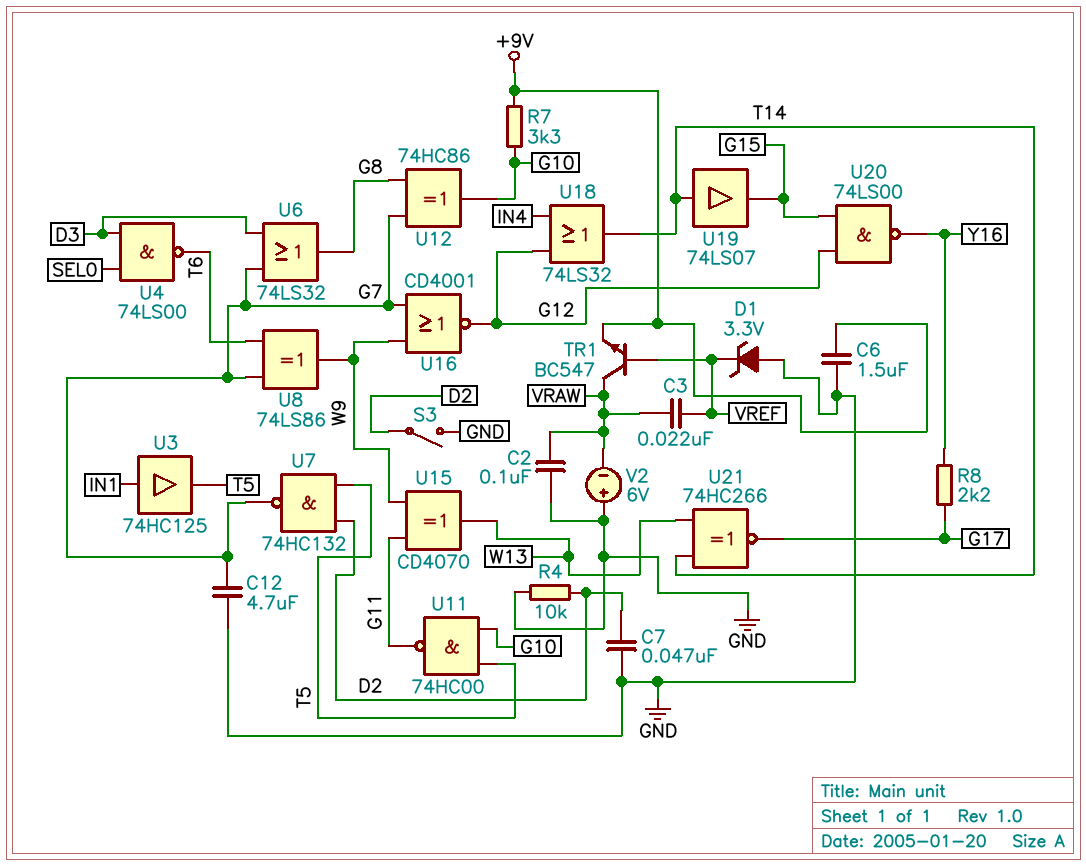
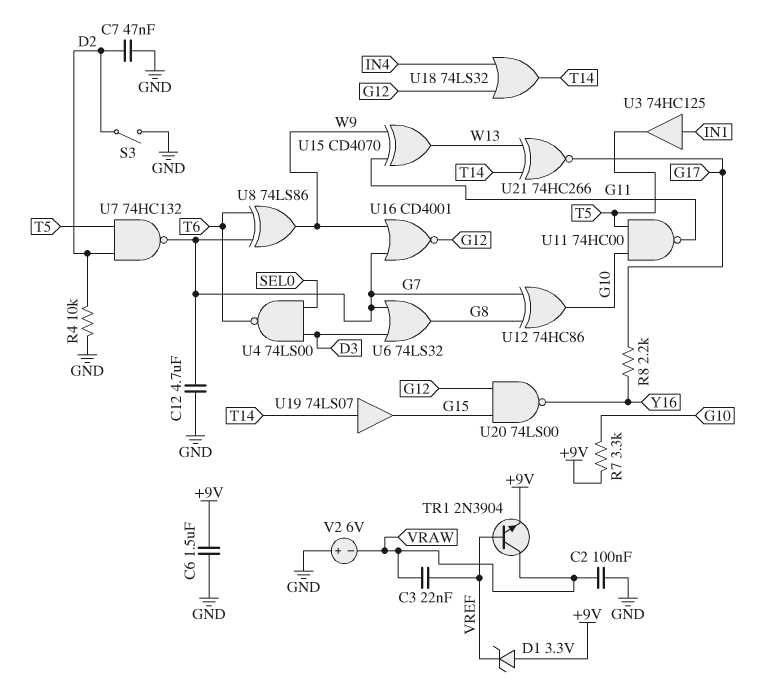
D1: zener 3.3V (A GND, K VREF) -> zener 3.3V (A +9V, K VREF)
TR1: NPN BC547 (B VREF, C VRAW, E +9V) -> NPN 2N3904 (B VREF, C VRAW, E +9V)

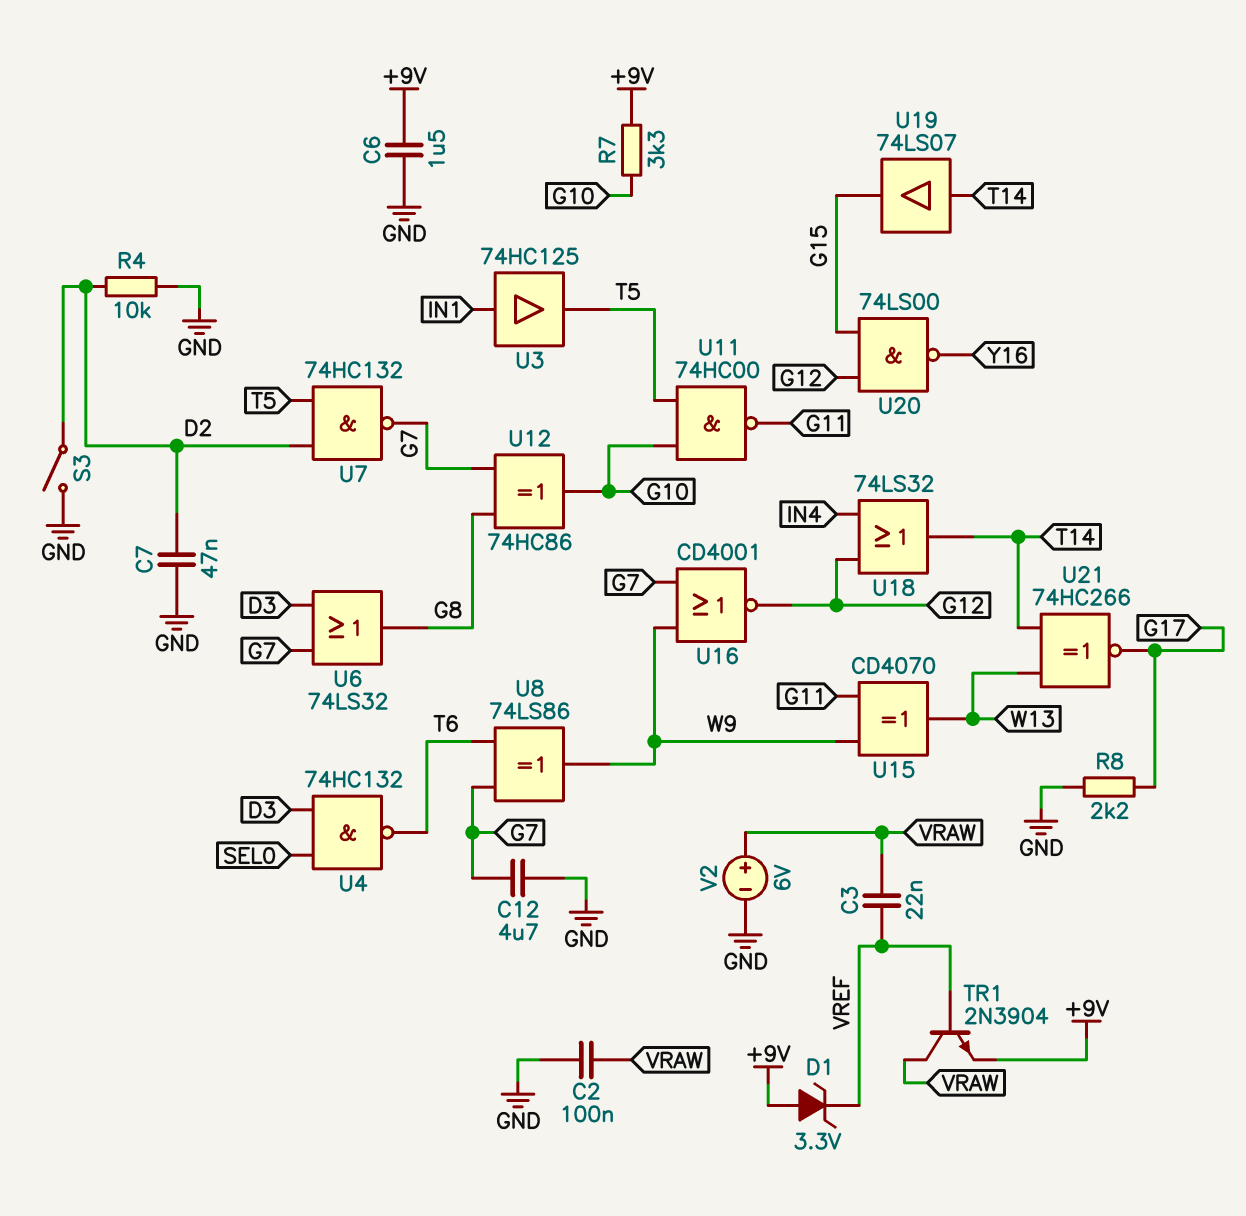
R8: 2.2k (G17, Y16) -> 2.2k (G17, GND)
U4: NAND 74LS00 (in D3, in SEL0, out T6) -> NAND 74HC132 (in D3, in SEL0, out T6)
V2: 6V (plus GND, minus VRAW) -> 6V (plus VRAW, minus GND)

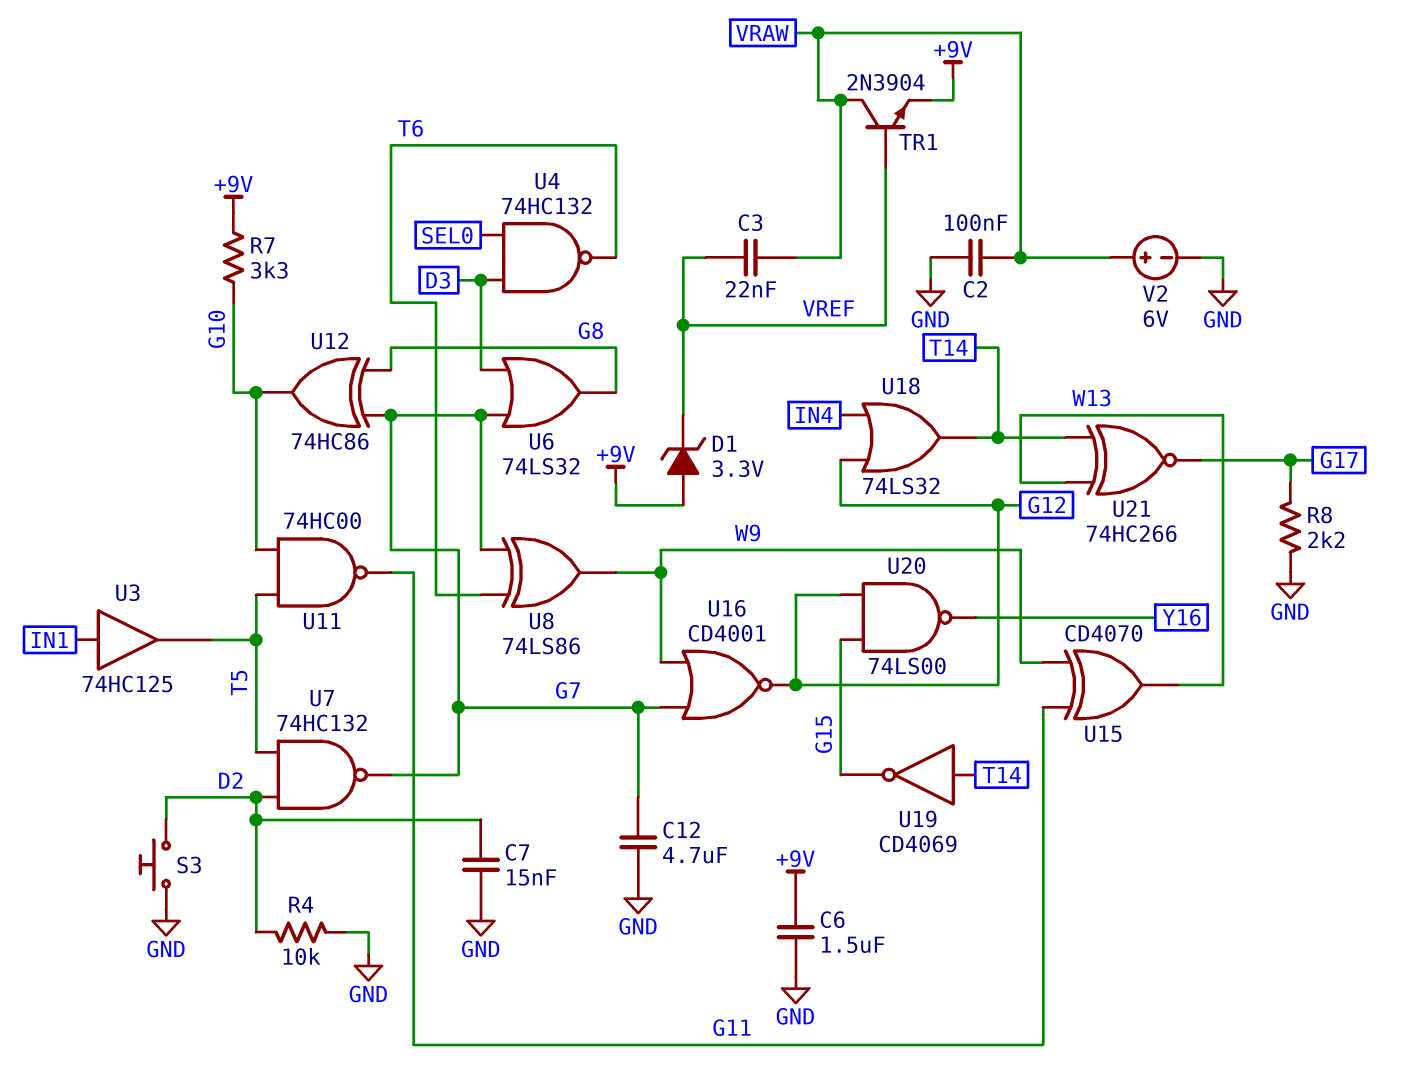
C7: 47nF (D2, GND) -> 15nF (D2, GND)
S3: switch (D2, GND) -> button (D2, GND)
U19: buffer 74LS07 (in T14, out G15) -> NOT CD4069 (in T14, out G15)

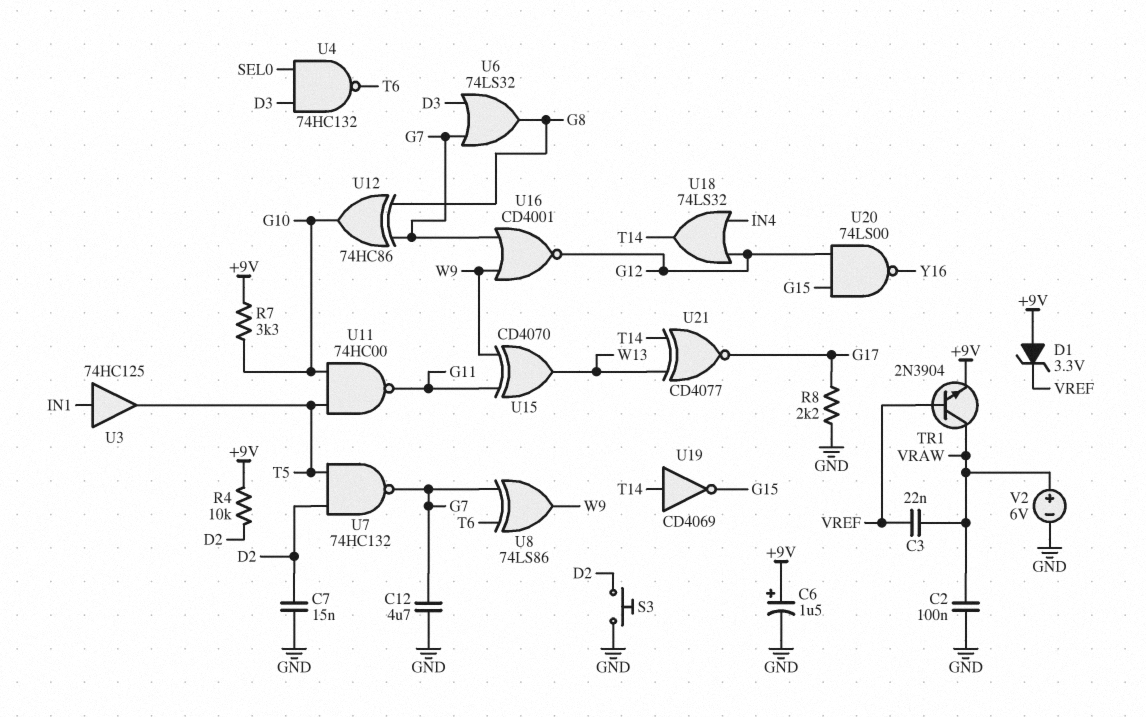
C6: 1.5uF (+9V, GND) -> 1.5uF (plus +9V, minus GND)
R4: 10k (D2, GND) -> 10k (+9V, D2)
U21: XNOR 74HC266 (in T14, in W13, out G17) -> XNOR CD4077 (in T14, in W13, out G17)

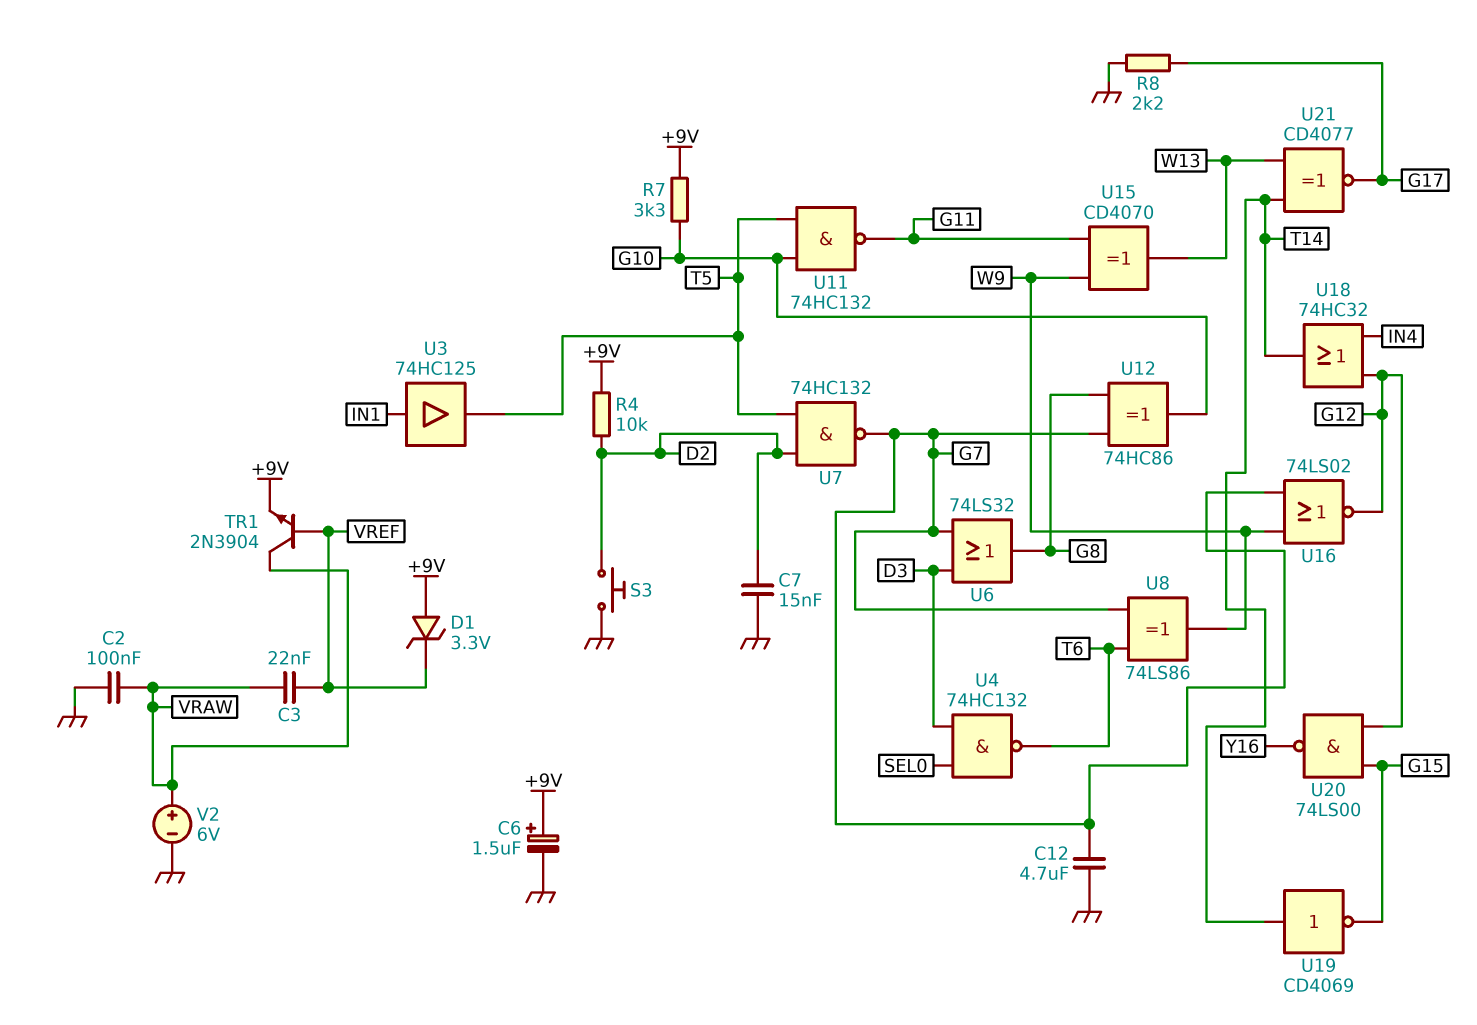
U11: NAND 74HC00 (in G10, in T5, out G11) -> NAND 74HC132 (in G10, in T5, out G11)
U16: NOR CD4001 (in G7, in W9, out G12) -> NOR 74LS02 (in G7, in W9, out G12)
U18: OR 74LS32 (in G12, in IN4, out T14) -> OR 74HC32 (in G12, in IN4, out T14)

